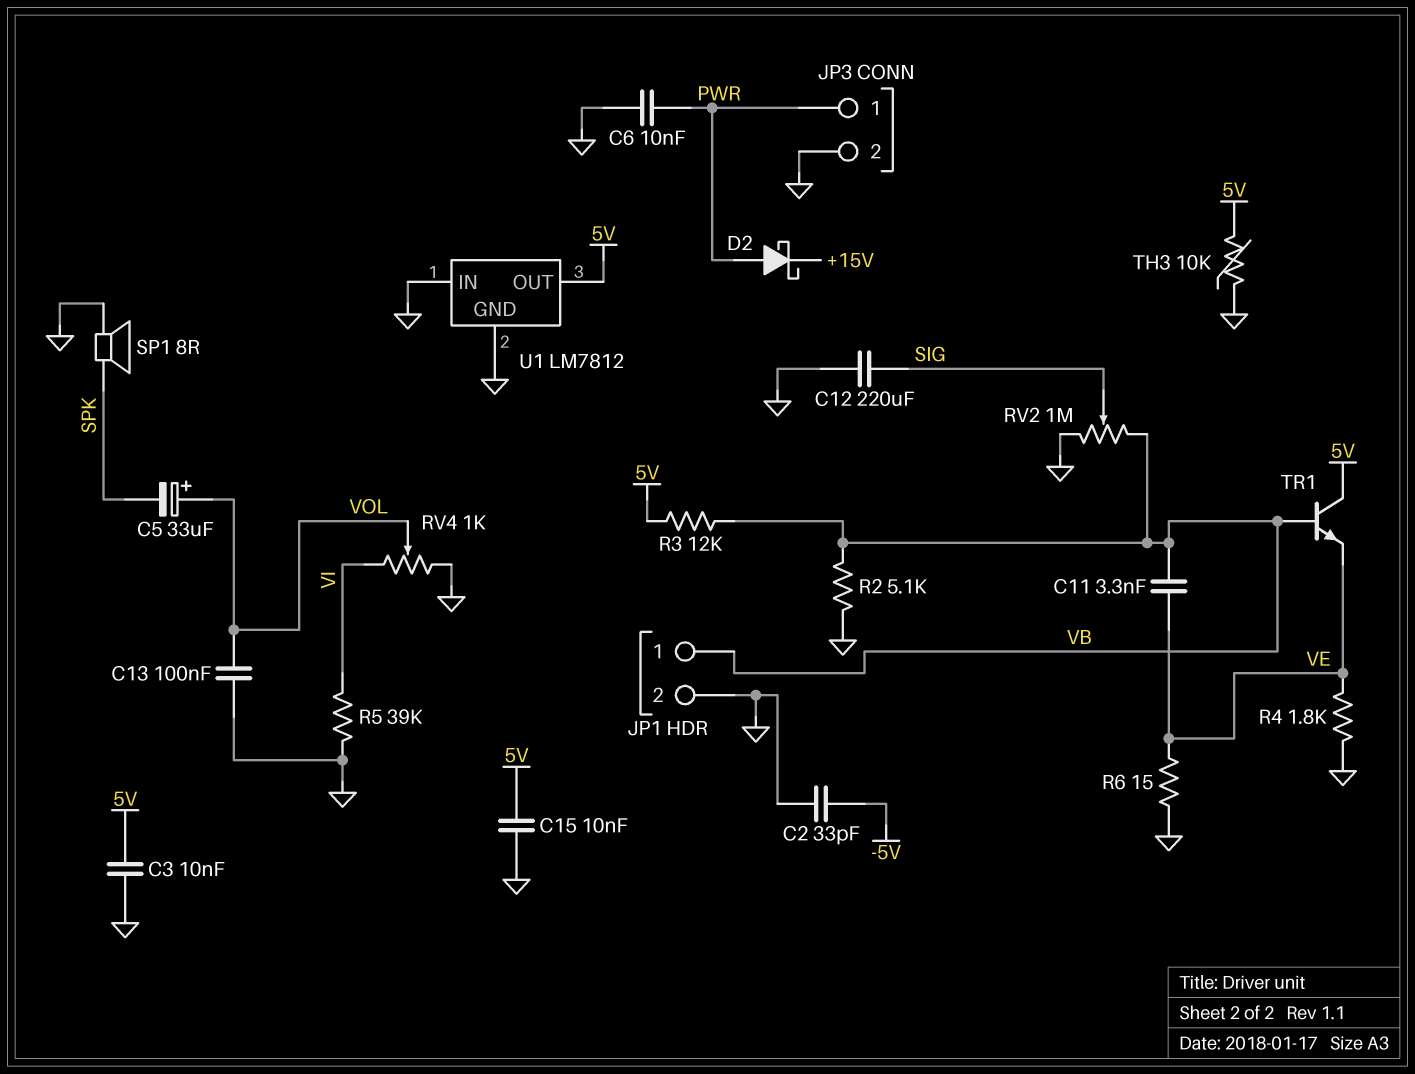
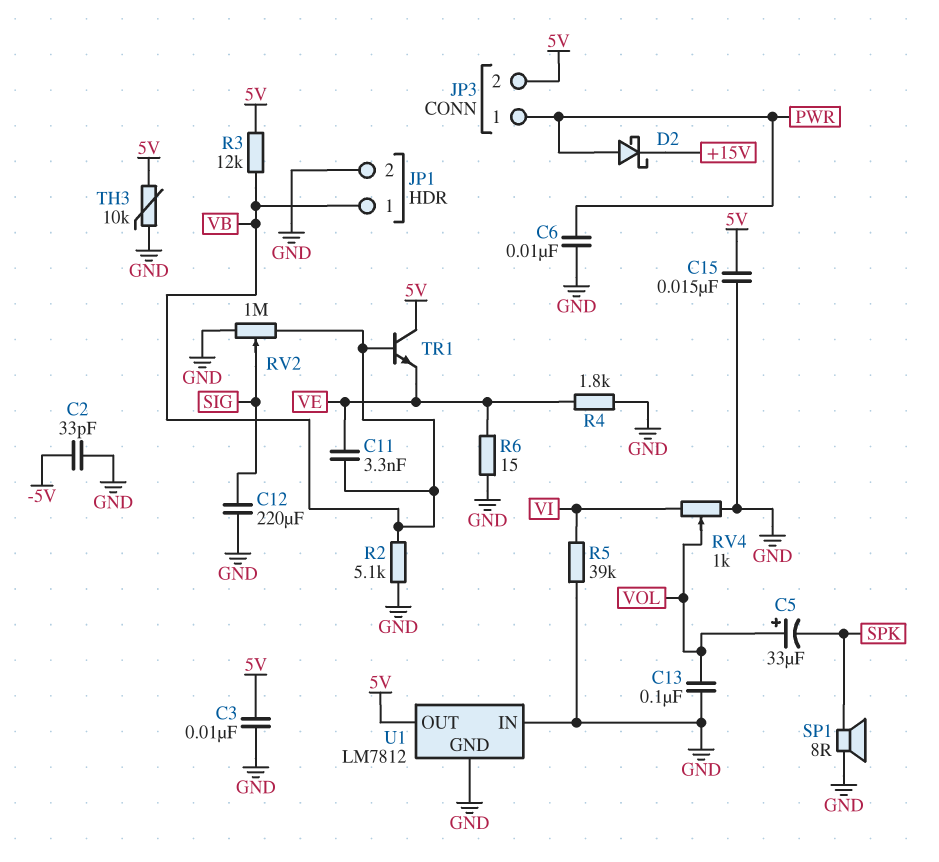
C15: 10nF (5V, GND) -> 15nF (5V, GND)
JP3 pin 2: GND -> 5V

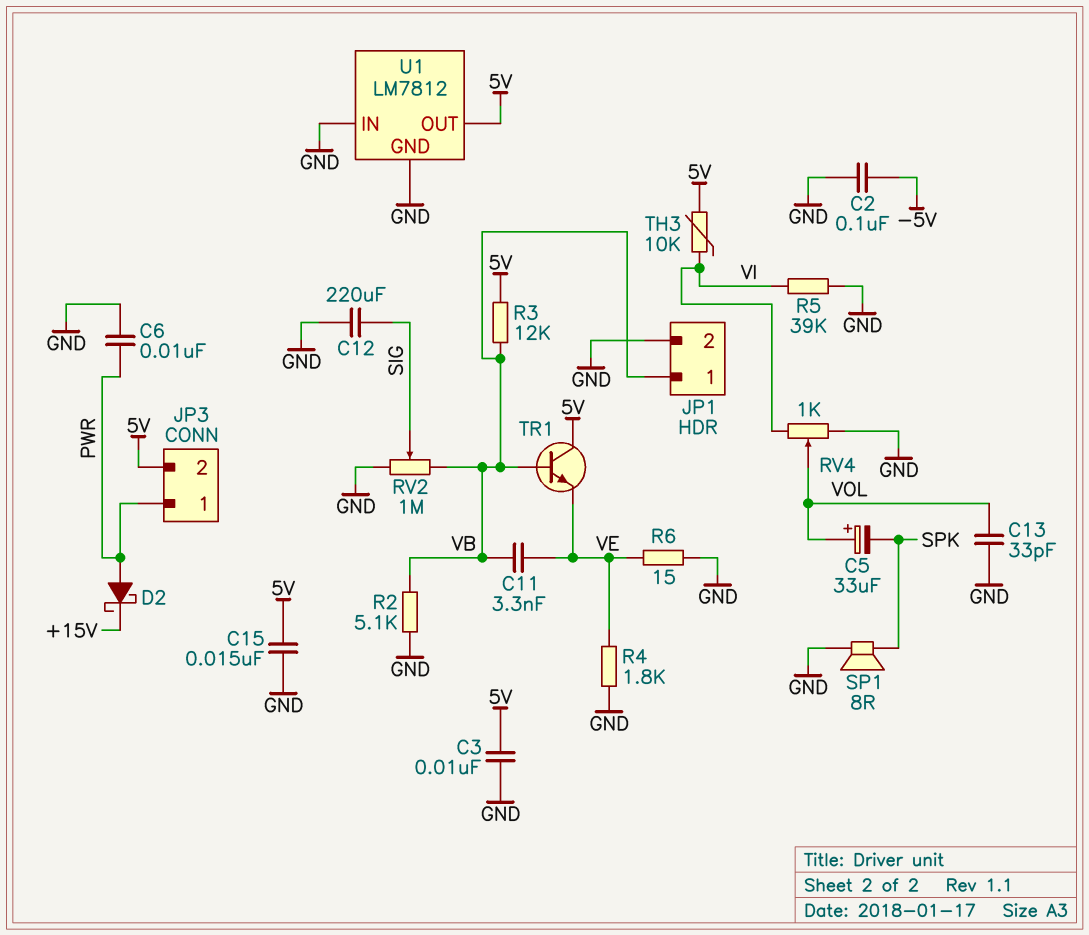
C2: 33pF (-5V, GND) -> 100nF (-5V, GND)
C13: 100nF (GND, VOL) -> 33pF (GND, VOL)
TH3: 10k (5V, GND) -> 10k (5V, VI)

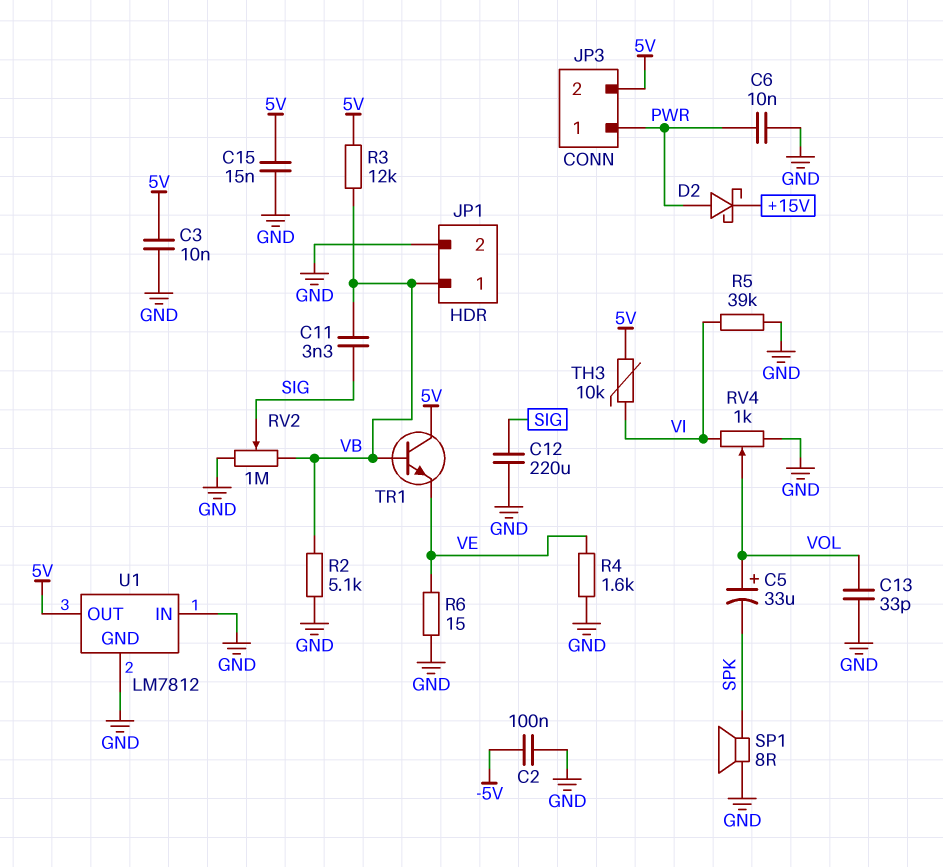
C11: 3.3nF (VB, VE) -> 3.3nF (SIG, VB)
R4: 1.8k (GND, VE) -> 1.6k (GND, VE)

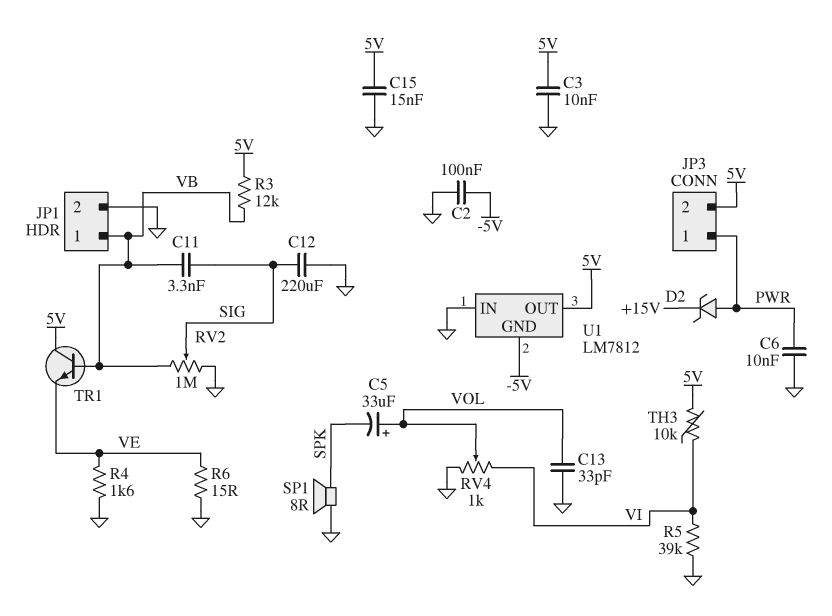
D2: schottky (A PWR, K +15V) -> zener (A PWR, K +15V)
R2: 5.1k (GND, VB) -> none
U1 pin GND: GND -> -5V

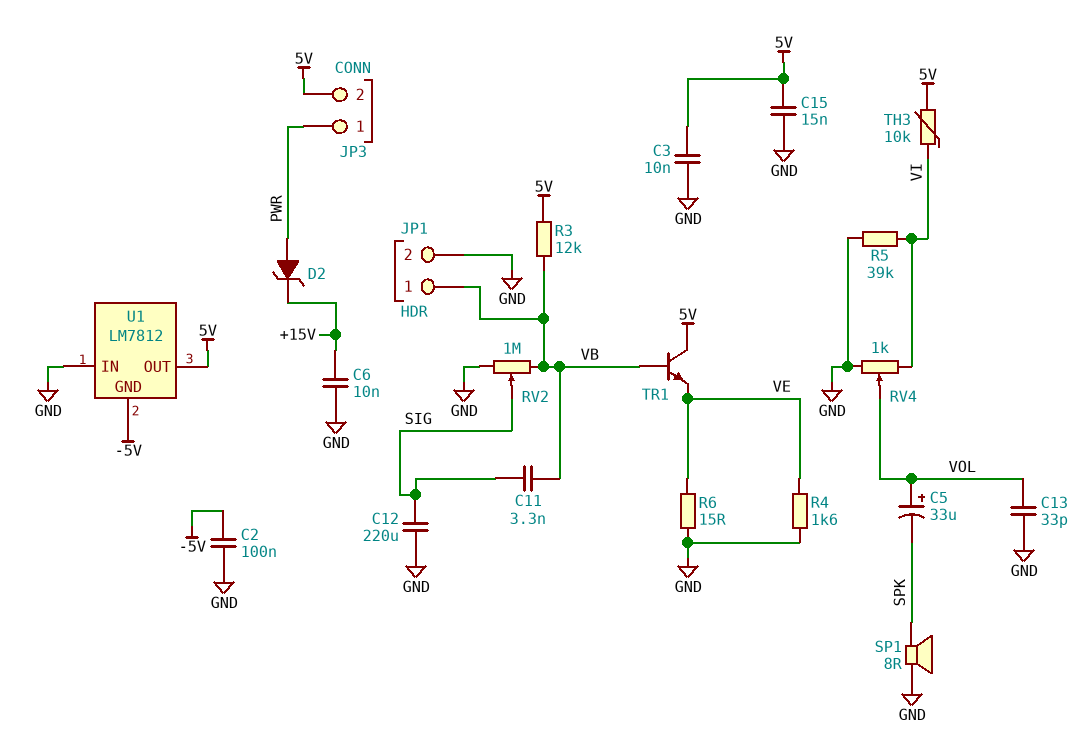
C6: 10nF (GND, PWR) -> 10nF (+15V, GND)

